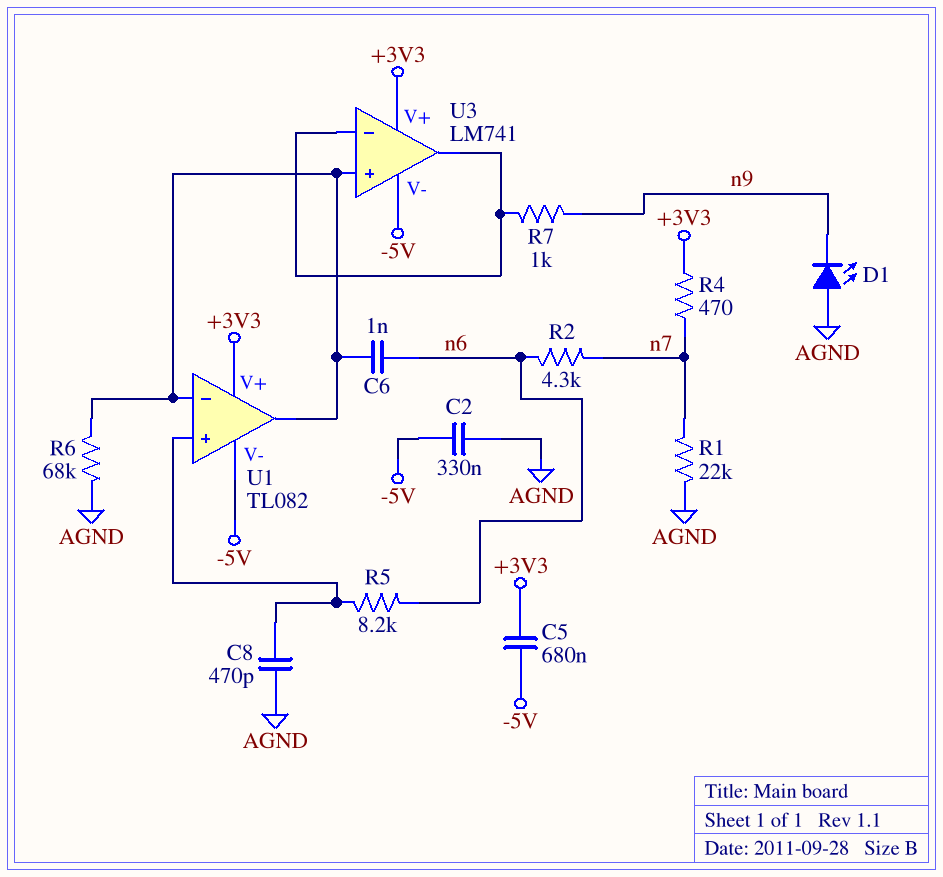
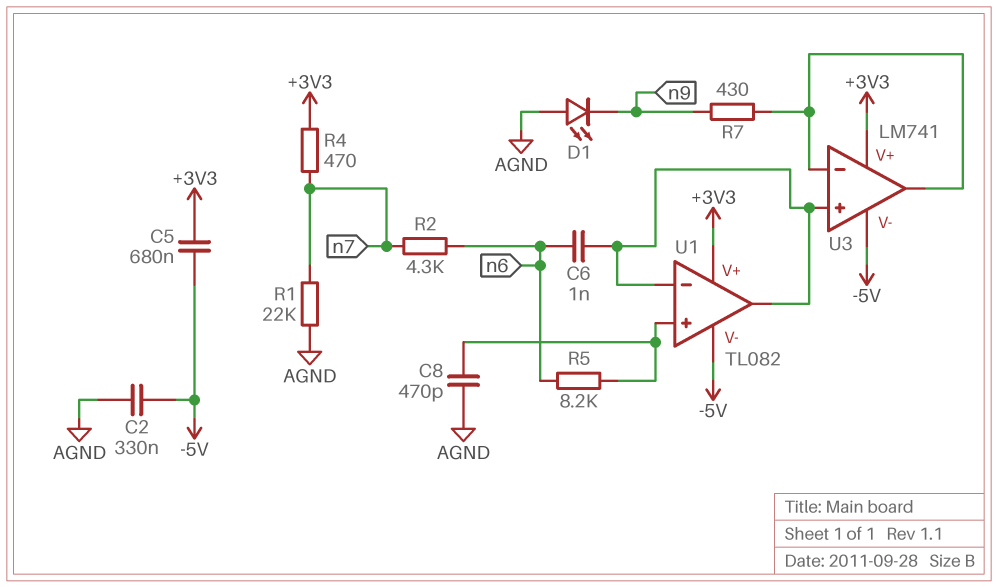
R6: 68k (AGND, U1/in-) -> none
R7: 1k (U3/in-, n9) -> 430 (U3/in-, n9)

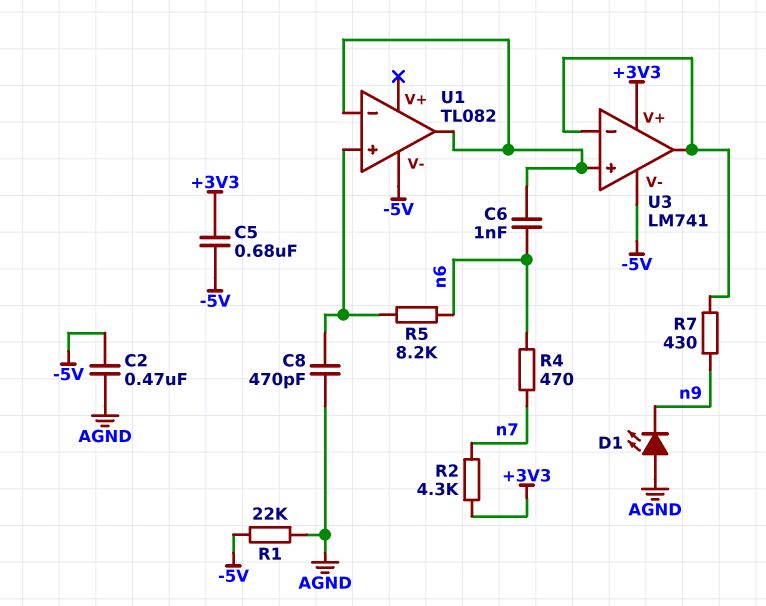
C2: 330nF (-5V, AGND) -> 470nF (-5V, AGND)
R1: 22k (AGND, n7) -> 22k (-5V, AGND)
R2: 4.3k (n6, n7) -> 4.3k (+3V3, n7)
R4: 470 (+3V3, n7) -> 470 (n6, n7)
U1 pin V+: +3V3 -> none

